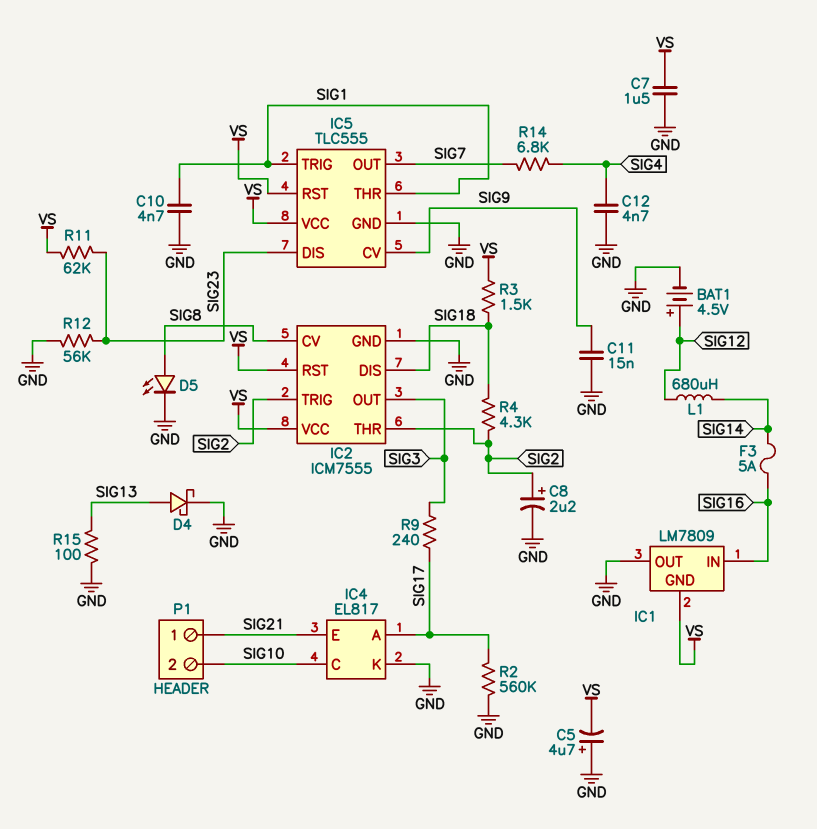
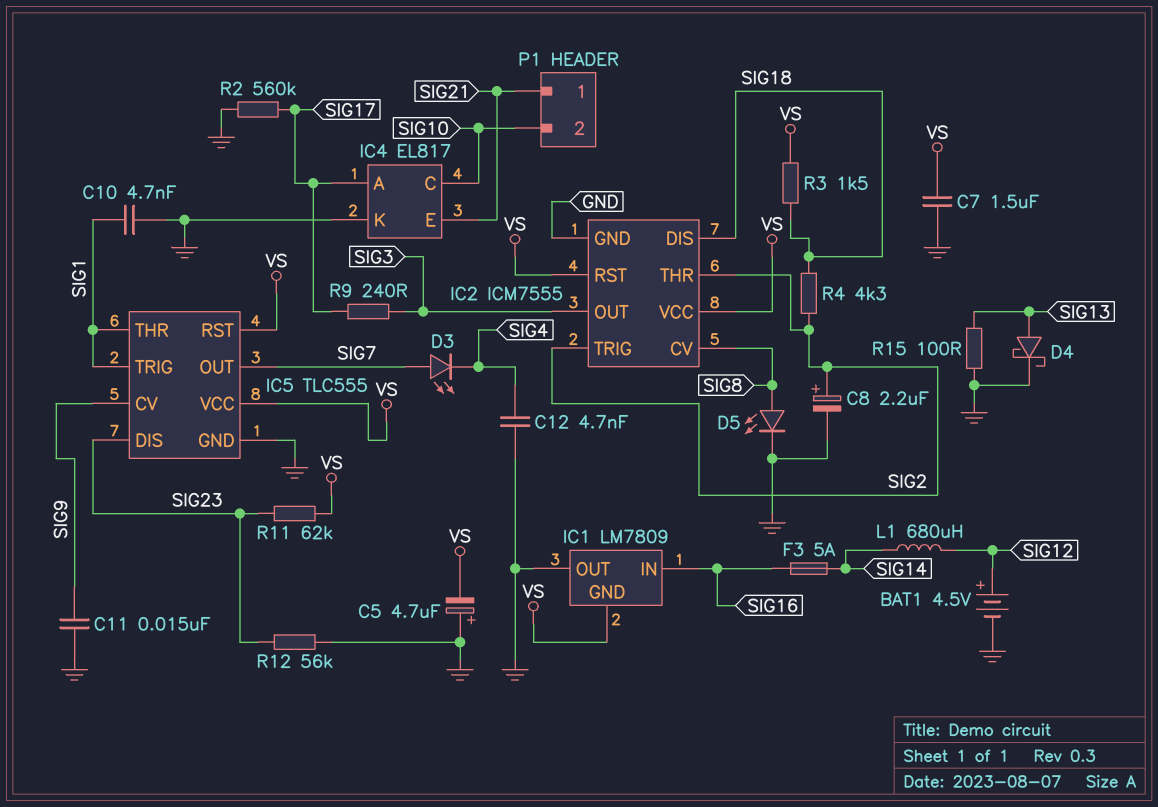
D3: none -> LED (A SIG7, K SIG4)
R14: 6.8k (SIG4, SIG7) -> none

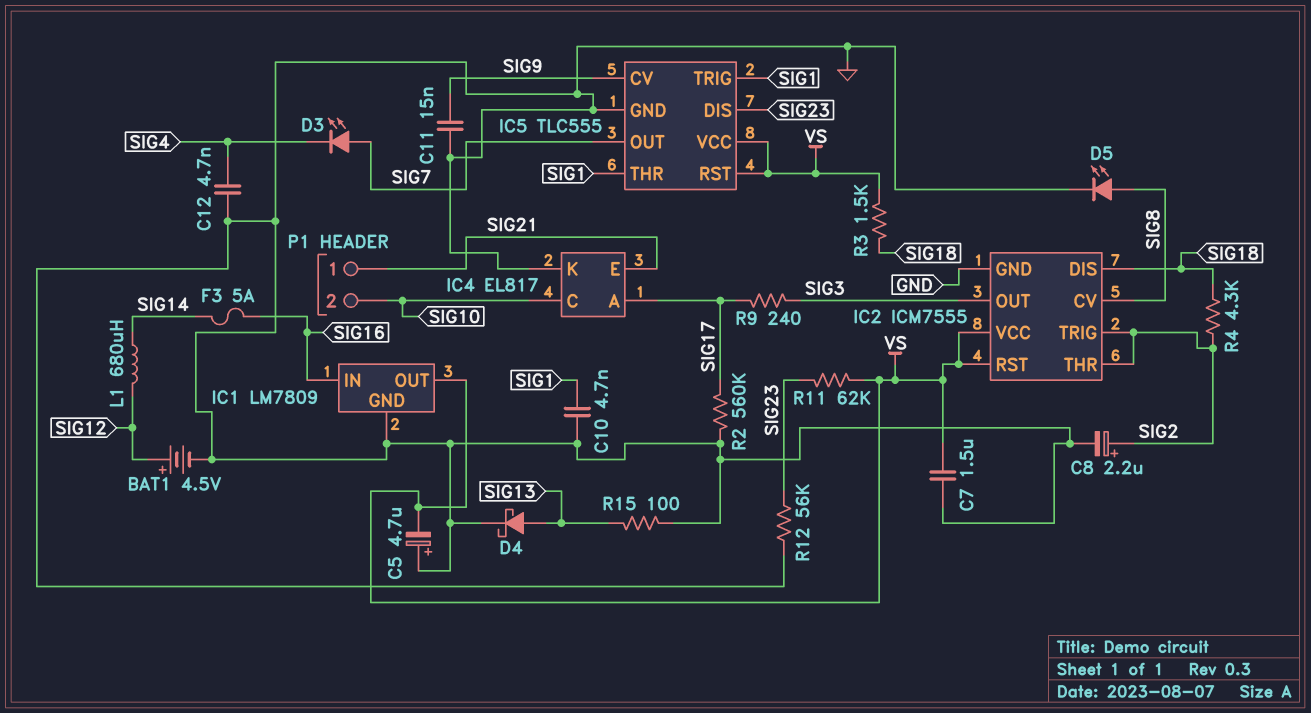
IC1 pin GND: VS -> GND
IC1 pin OUT: GND -> VS

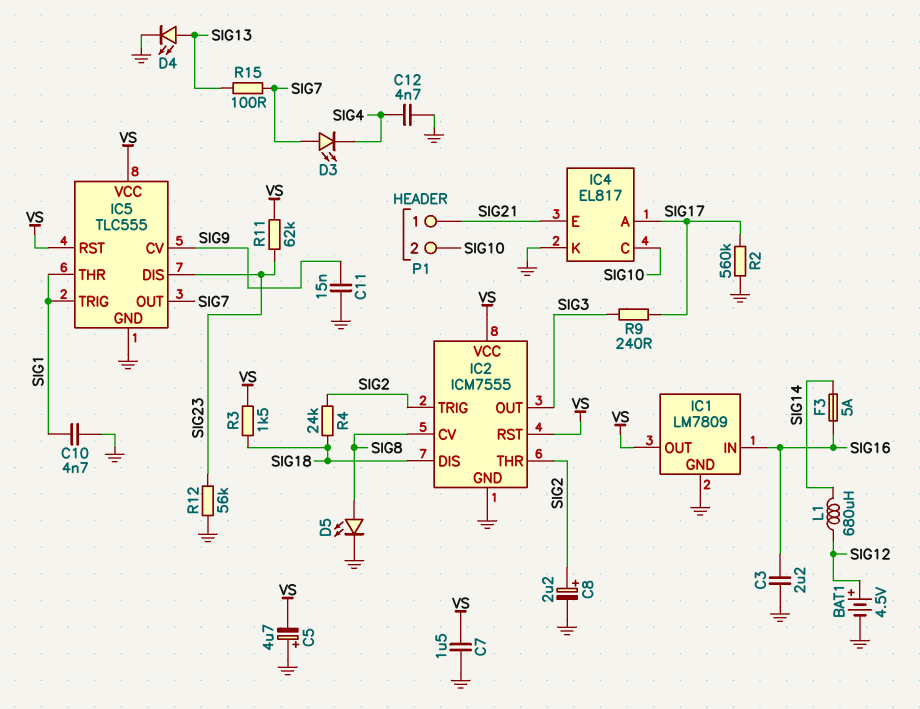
C3: none -> 2.2uF (GND, SIG16)
D4: schottky (A SIG13, K GND) -> LED (A SIG13, K GND)
R4: 4.3k (SIG2, SIG18) -> 24k (SIG2, SIG18)
R15: 100 (GND, SIG13) -> 100 (SIG7, SIG13)

